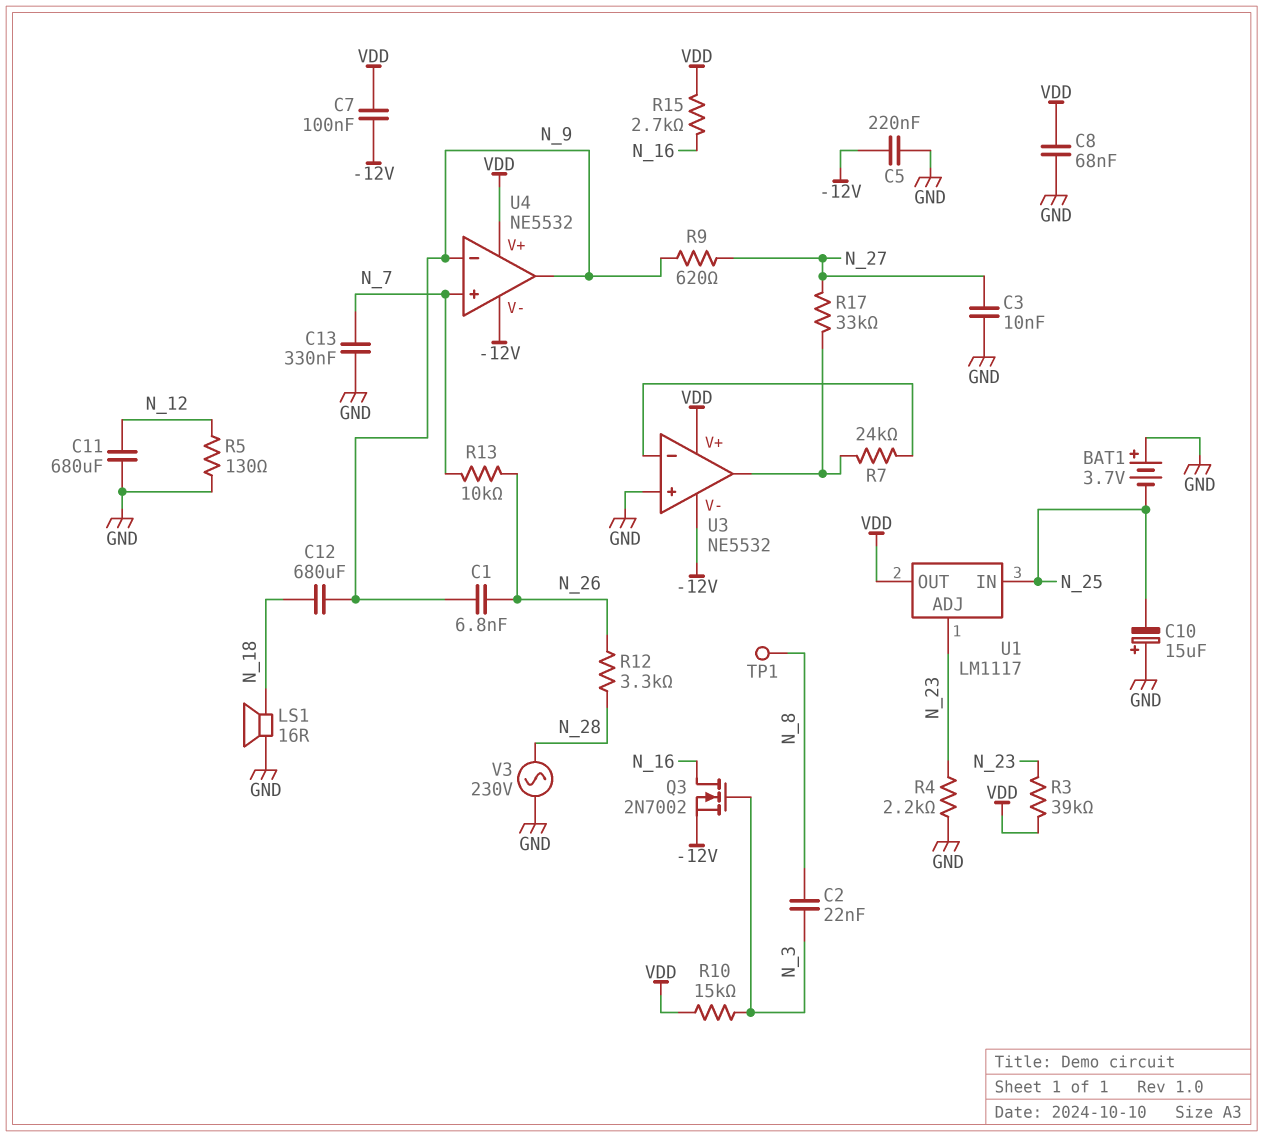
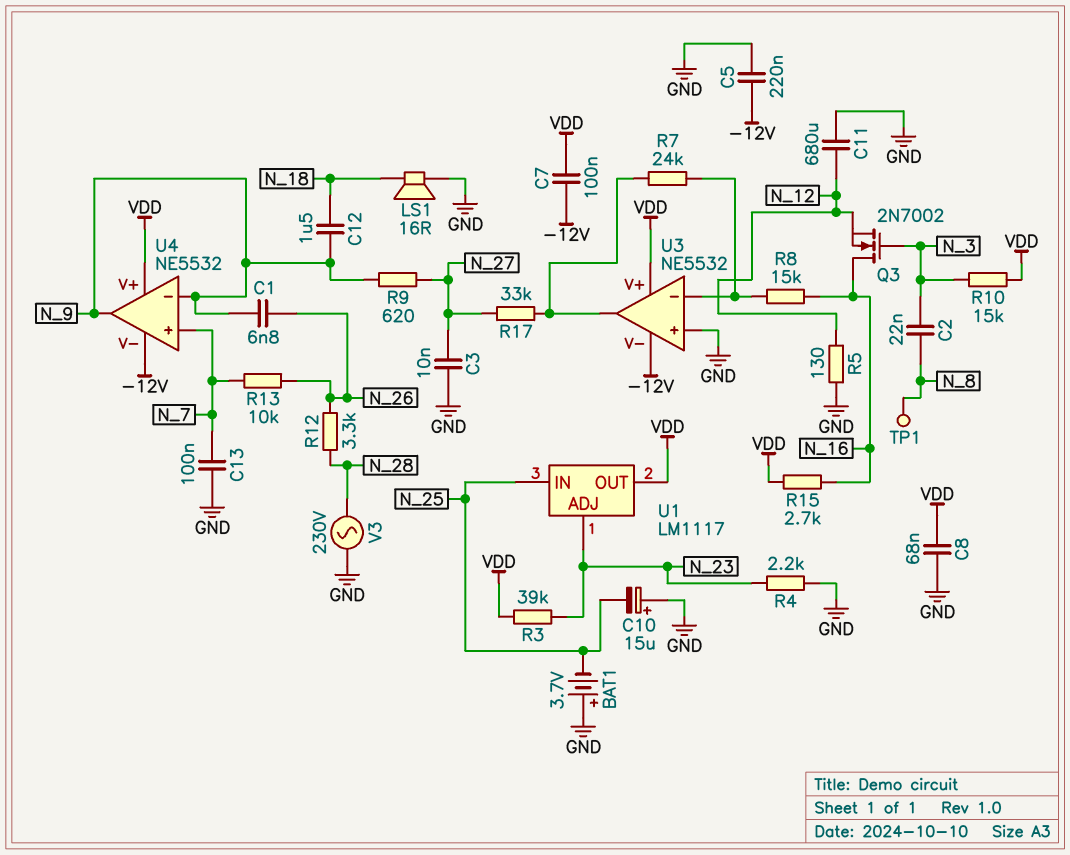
C12: 680uF (N_9, N_18) -> 1.5uF (N_9, N_18)
C13: 330nF (GND, N_7) -> 100nF (GND, N_7)
Q3: NMOS 2N7002 (G N_3, D N_16, S -12V) -> NMOS 2N7002 (G N_3, D N_16, S N_12)
R8: none -> 15k (N_16, U3/in-)

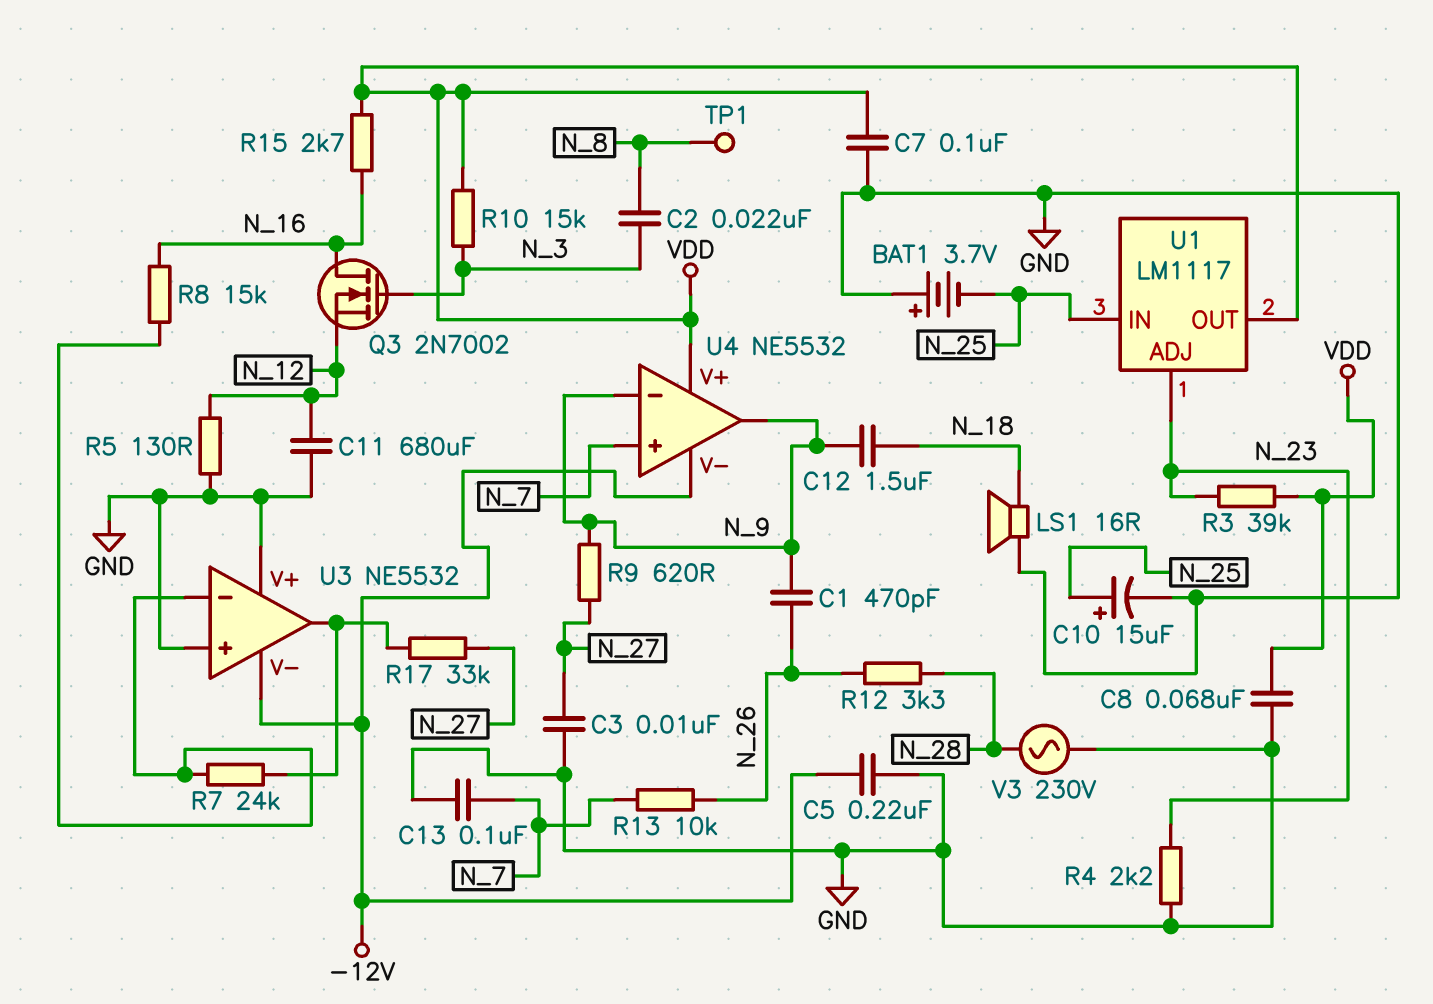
C1: 6.8nF (N_9, N_26) -> 470pF (N_9, N_26)
C7: 100nF (-12V, VDD) -> 100nF (GND, VDD)
C10: 15uF (plus GND, minus N_25) -> 15uF (plus N_25, minus GND)
U3 pin V+: VDD -> GND

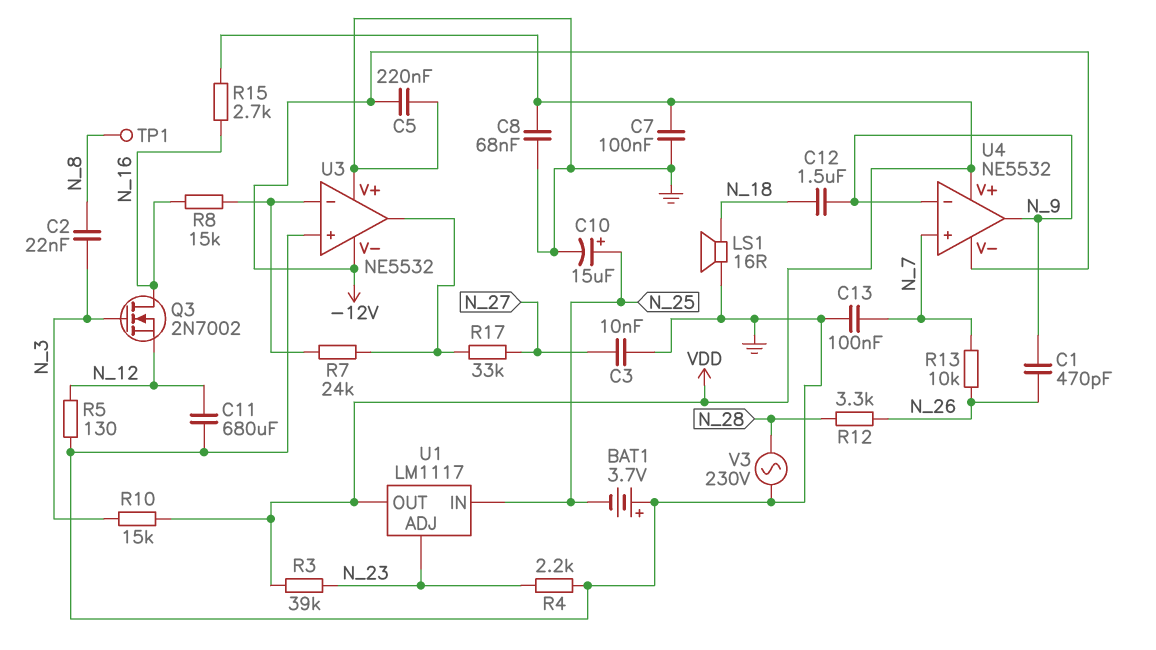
R9: 620 (N_9, N_27) -> none

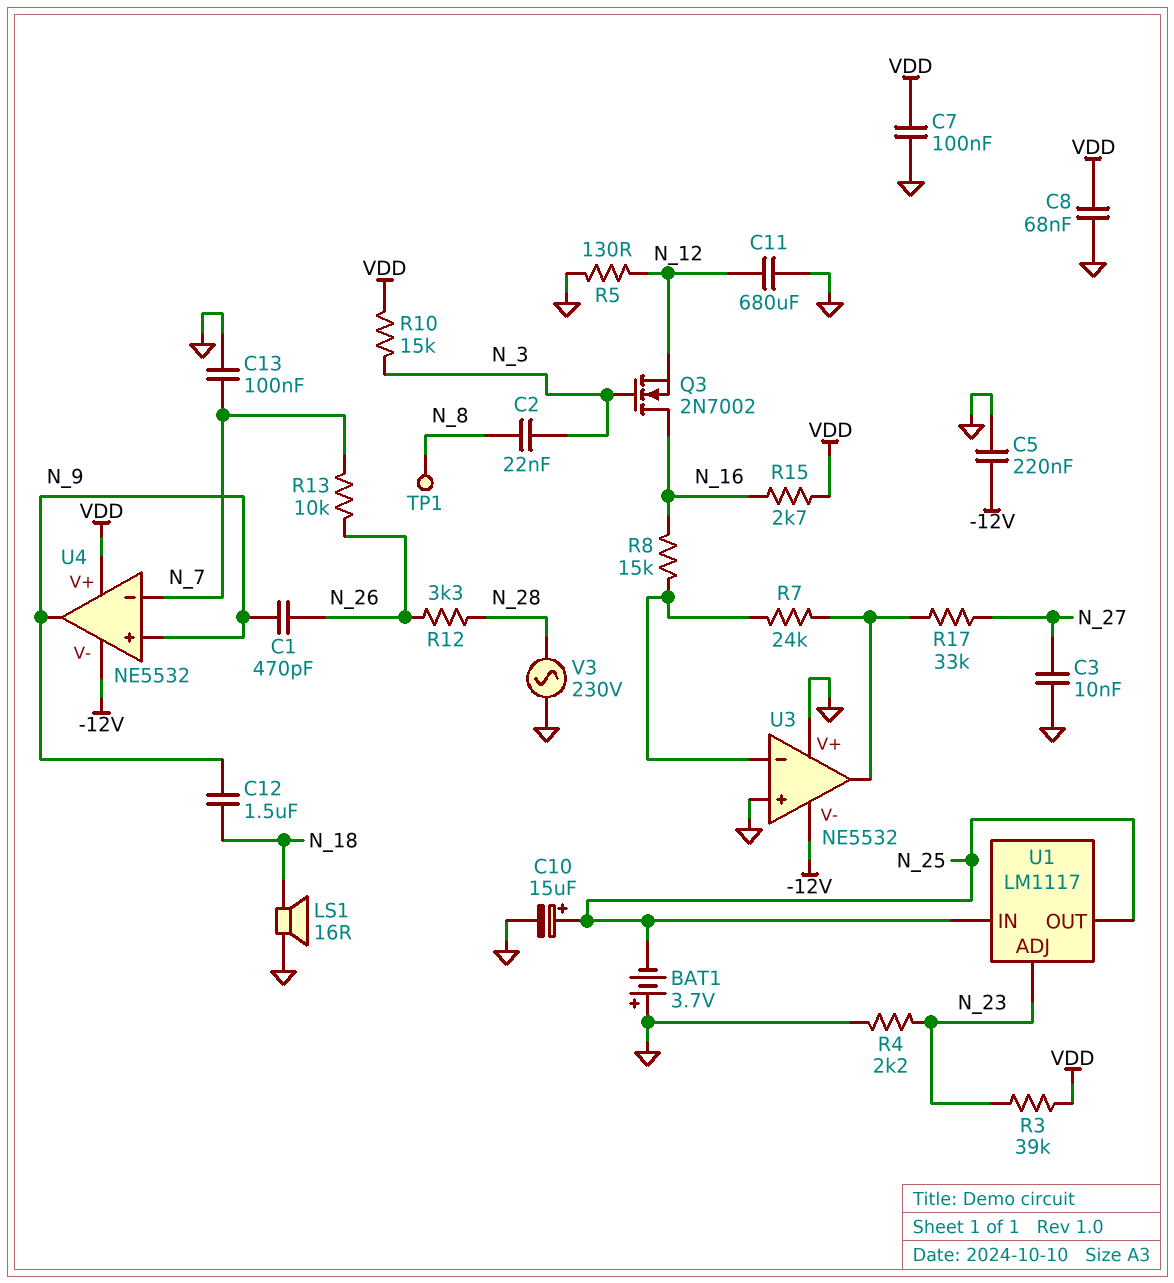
U1 pin OUT: VDD -> N_25
U4 pin in+: N_7 -> N_9
U4 pin in-: N_9 -> N_7

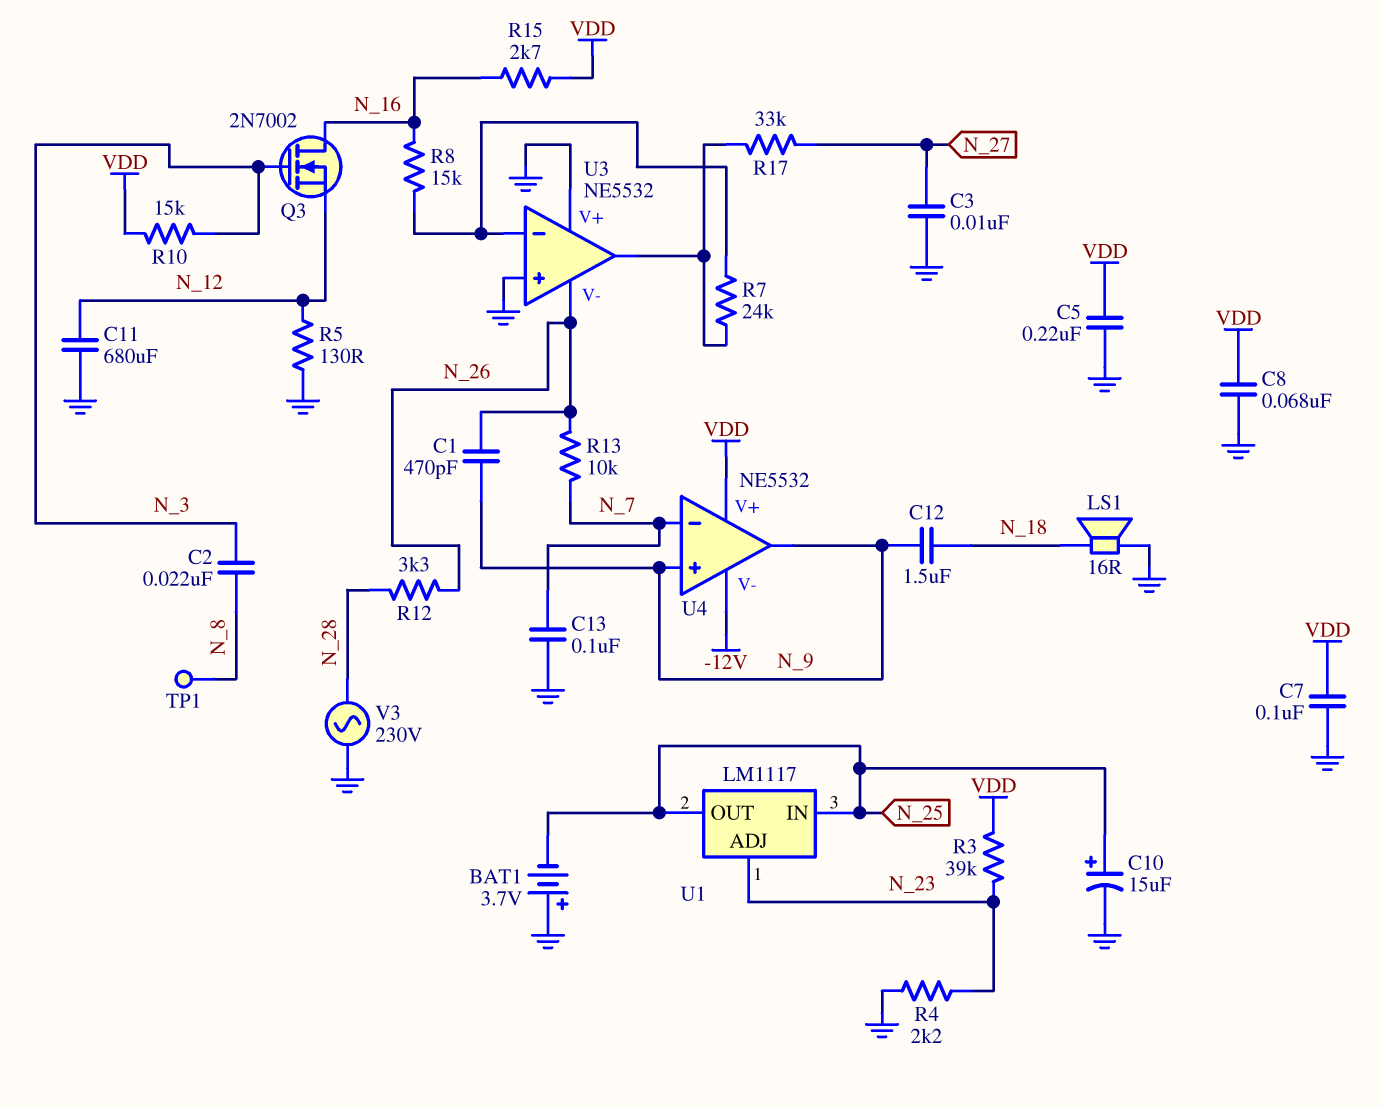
C5: 220nF (-12V, GND) -> 220nF (GND, VDD)
U3 pin V-: -12V -> N_26

